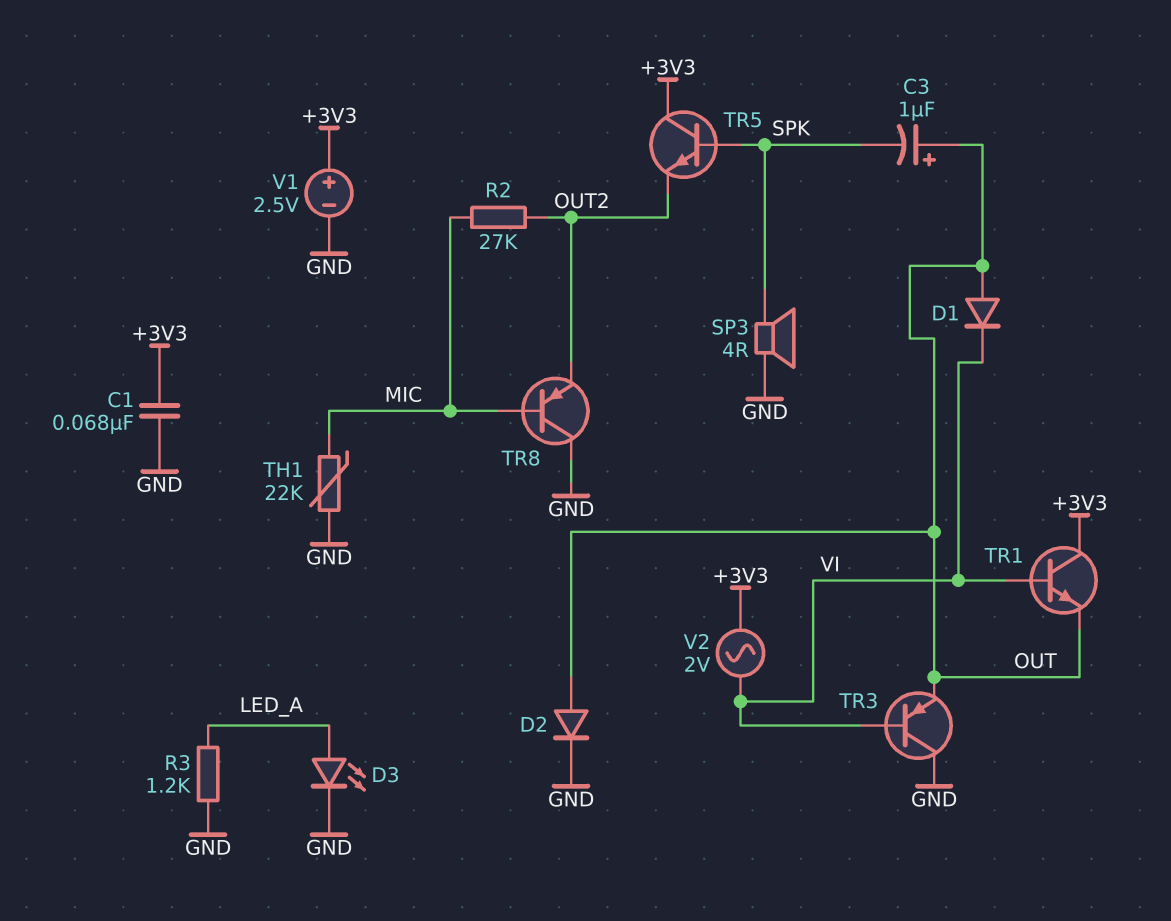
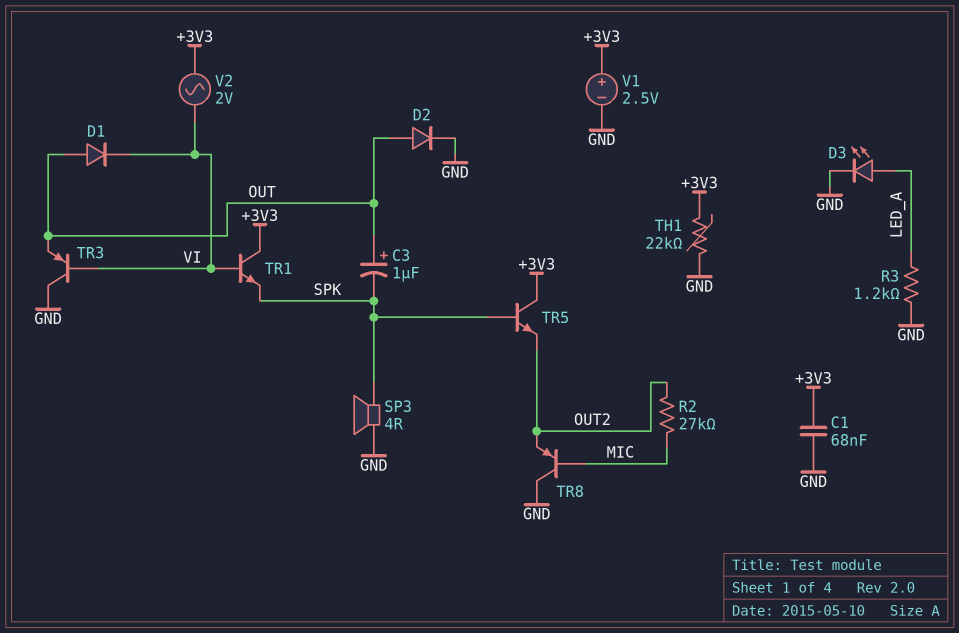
TH1: 22k (GND, MIC) -> 22k (+3V3, GND)
TR1: NPN (B VI, C +3V3, E OUT) -> NPN (B VI, C +3V3, E SPK)

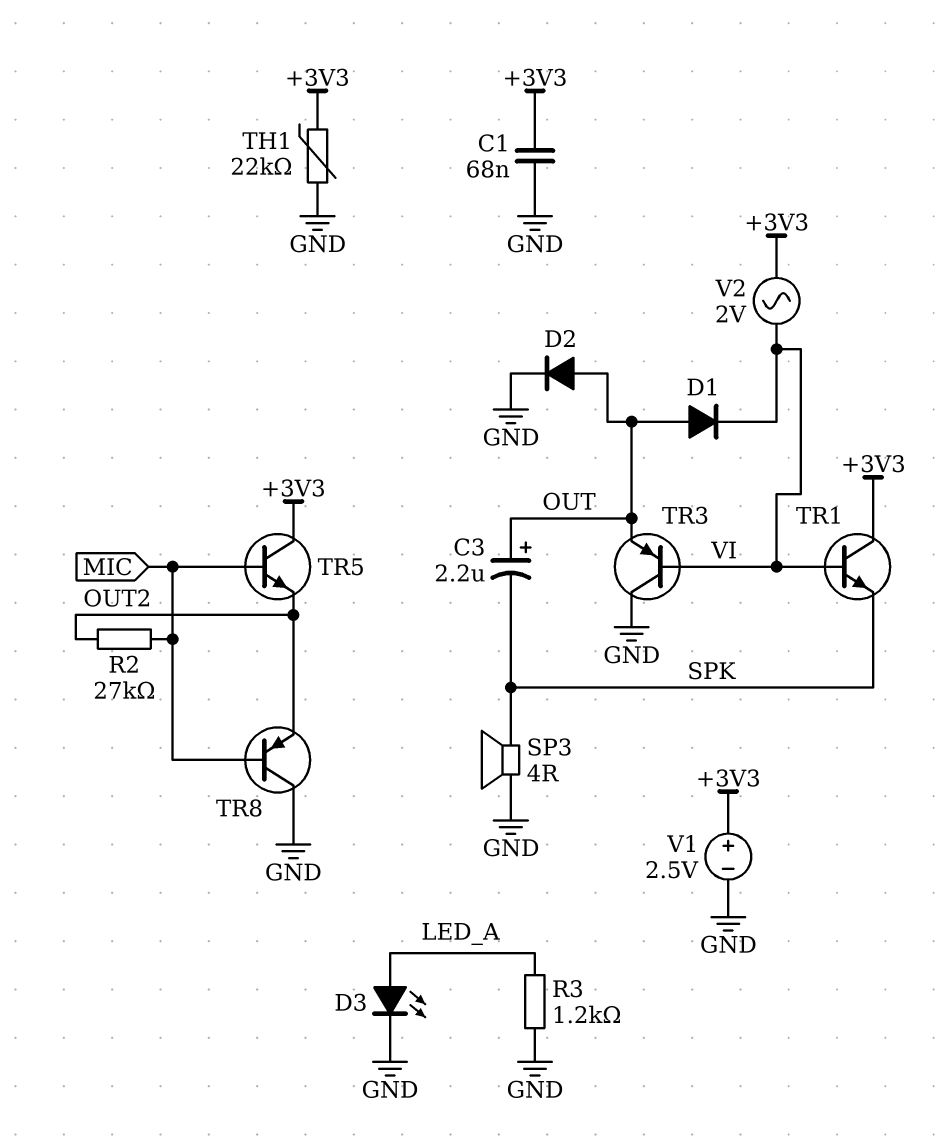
C3: 1uF (plus OUT, minus SPK) -> 2.2uF (plus OUT, minus SPK)
TR5: NPN (B SPK, C +3V3, E OUT2) -> NPN (B MIC, C +3V3, E OUT2)

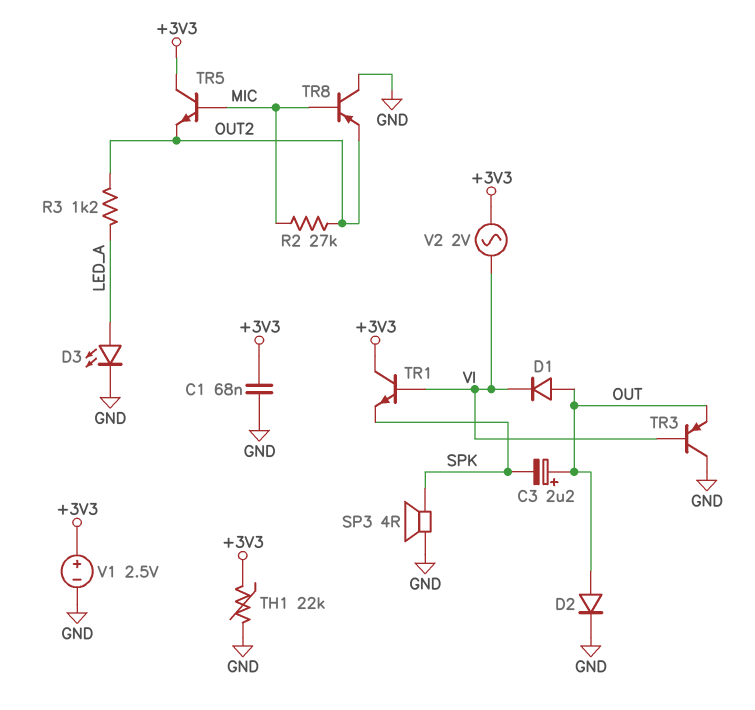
R3: 1.2k (GND, LED_A) -> 1.2k (LED_A, OUT2)

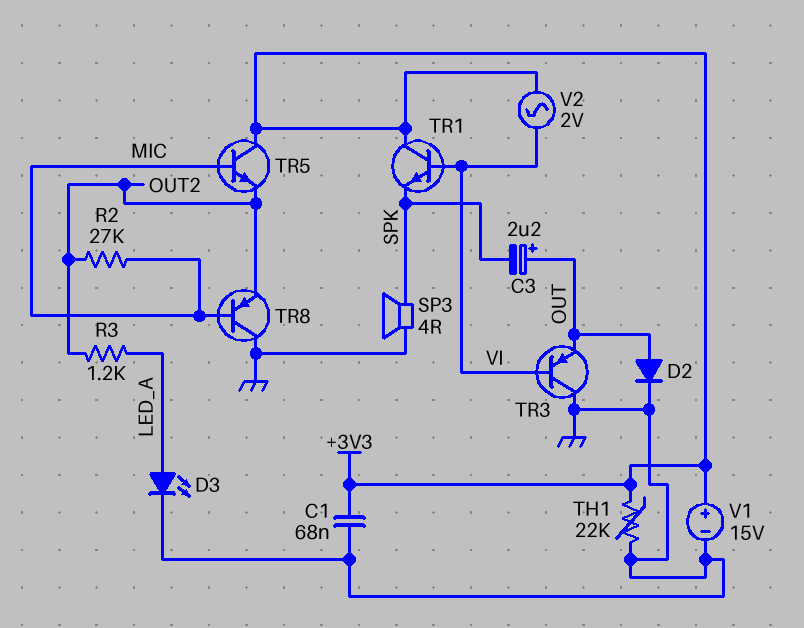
D1: diode (A OUT, K VI) -> none
V1: 2.5V (plus +3V3, minus GND) -> 15V (plus +3V3, minus GND)

